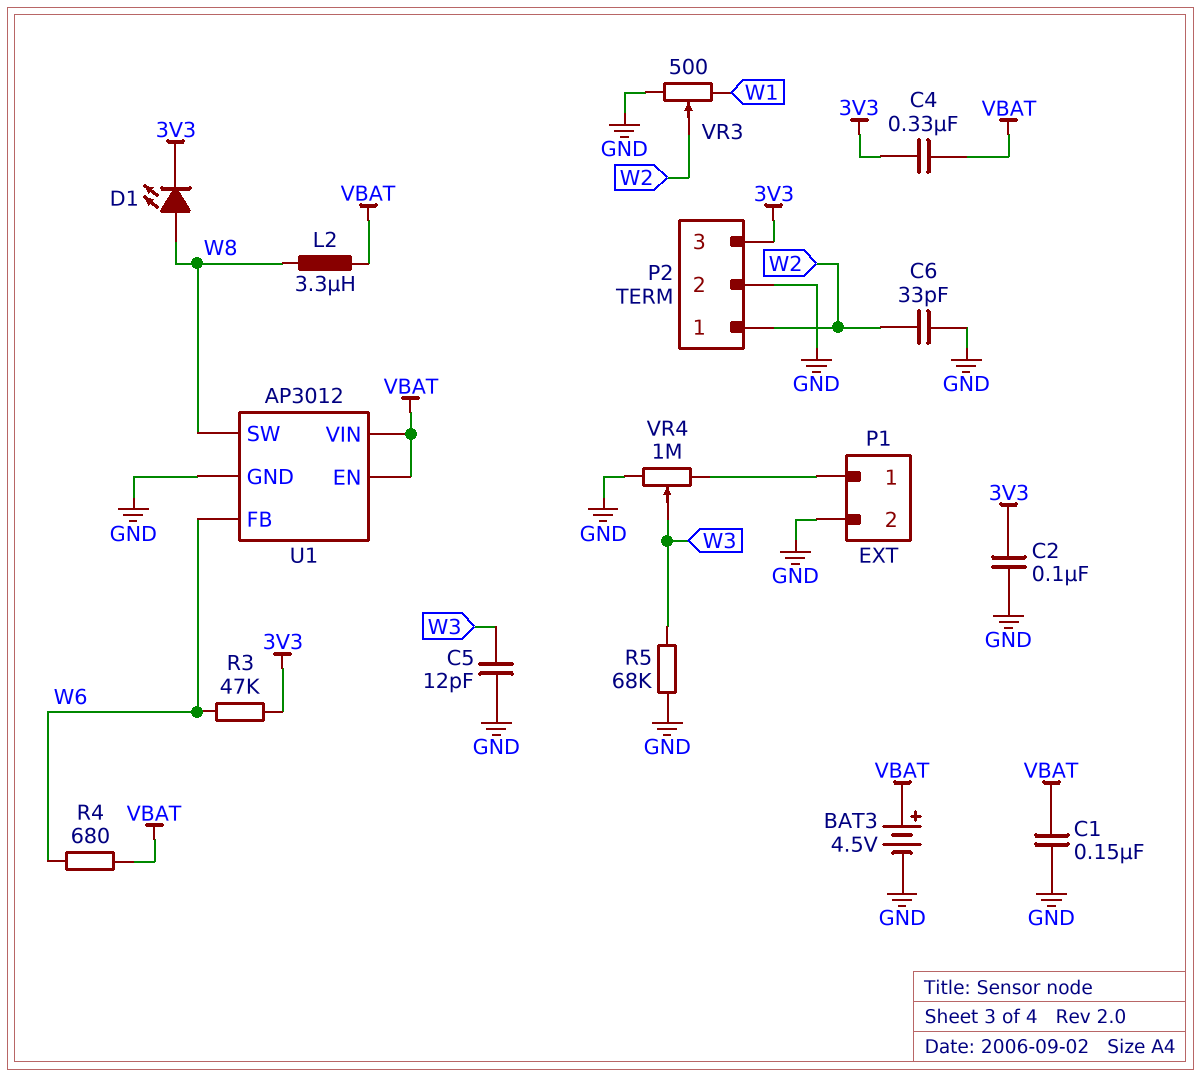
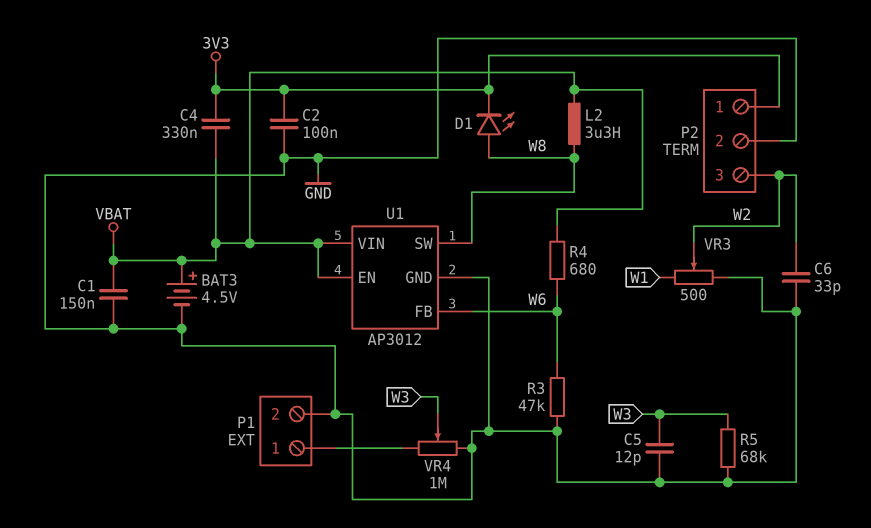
P2 pin 1: W2 -> 3V3
P2 pin 3: 3V3 -> W2
R3: 47k (3V3, W6) -> 47k (GND, W6)

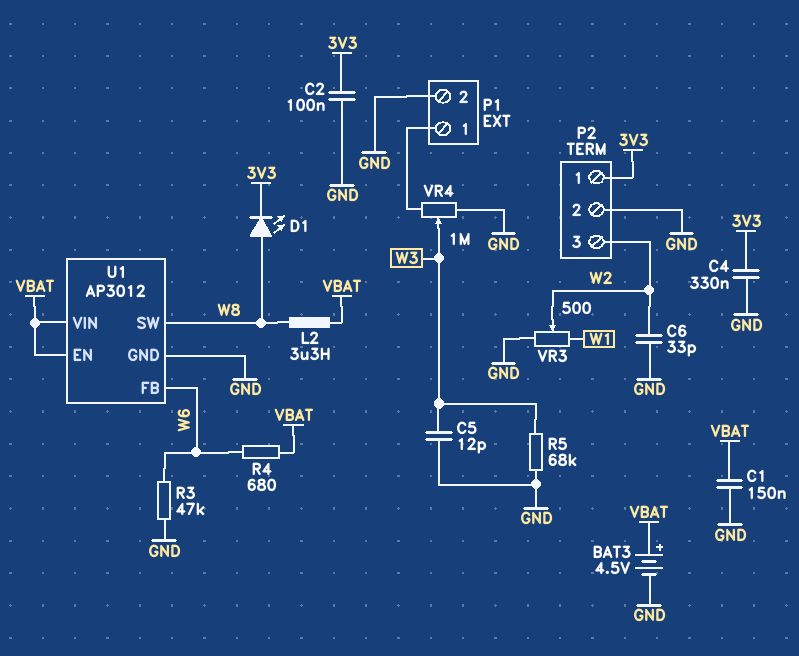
C4: 330nF (3V3, VBAT) -> 330nF (3V3, GND)

